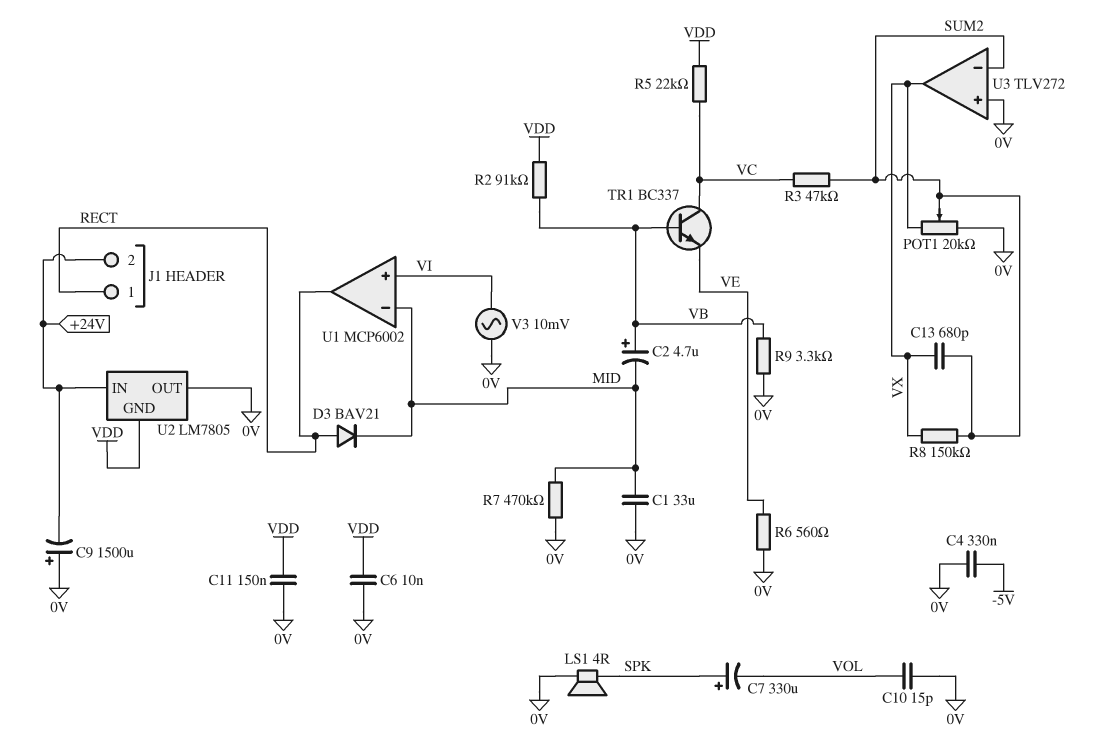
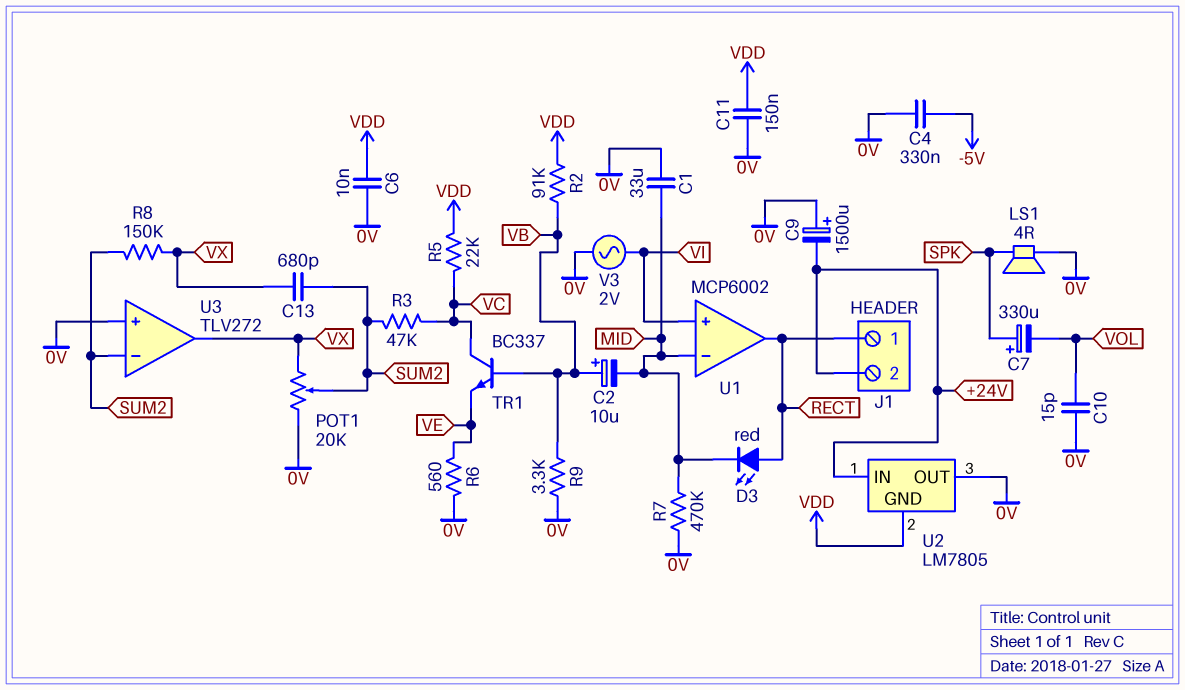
C2: 4.7uF (plus VB, minus MID) -> 10uF (plus VB, minus MID)
D3: diode BAV21 (A RECT, K MID) -> LED red (A RECT, K MID)
V3: AC 10mV (0V, VI) -> AC 2V (0V, VI)

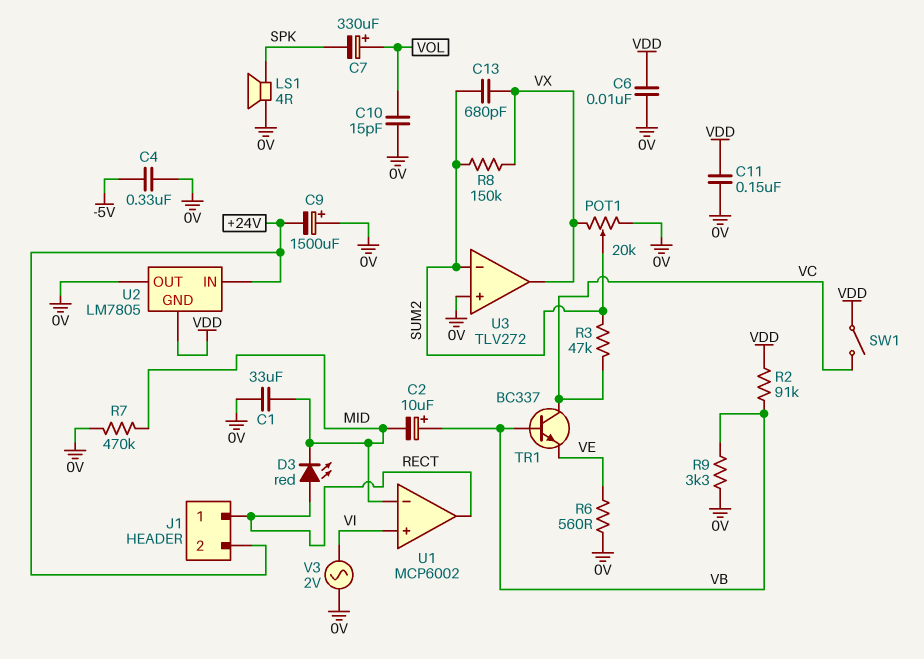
C7: 330uF (plus SPK, minus VOL) -> 330uF (plus VOL, minus SPK)
R5: 22k (VC, VDD) -> none
SW1: none -> switch (VC, VDD)

